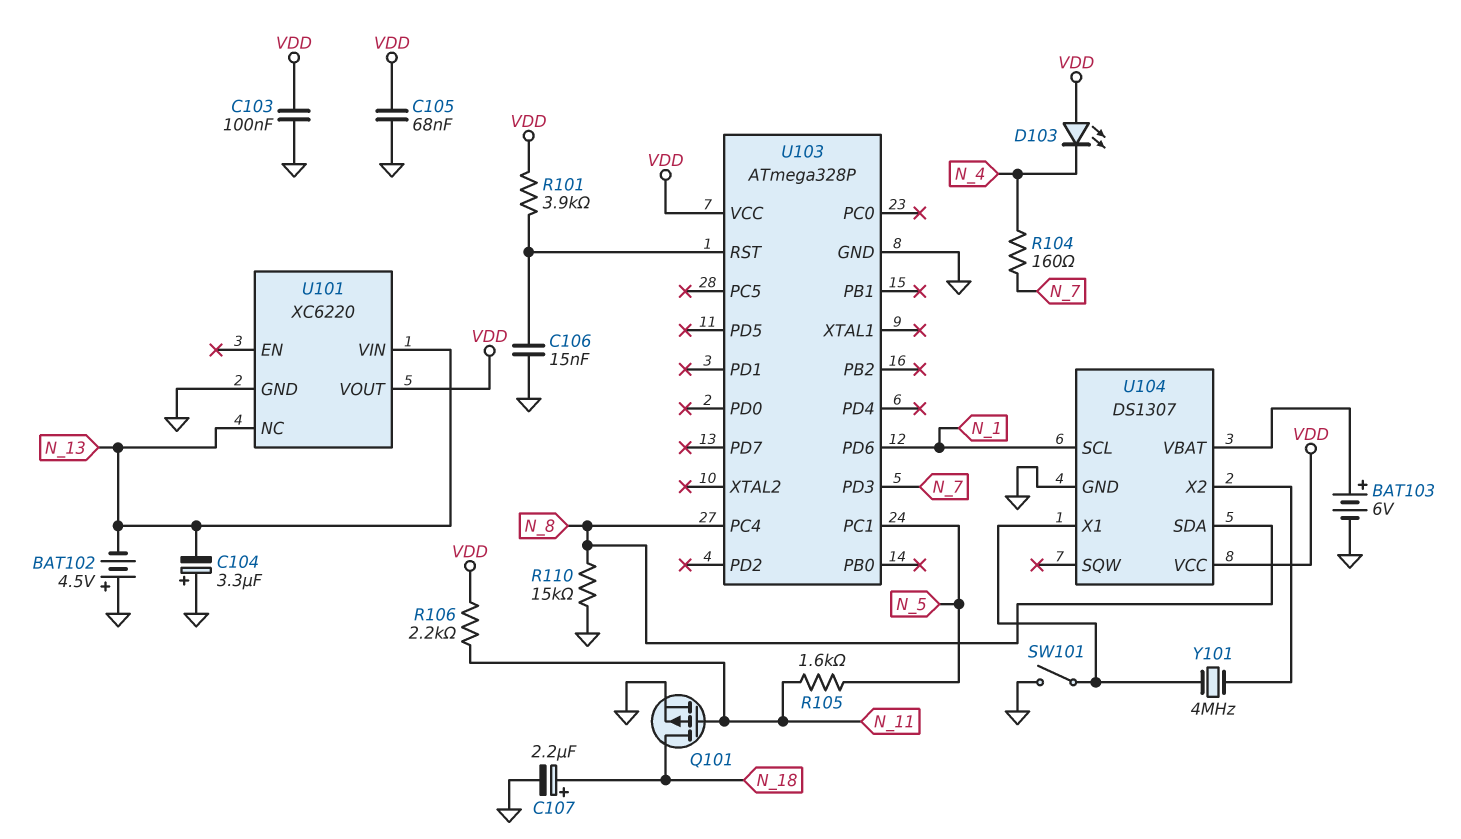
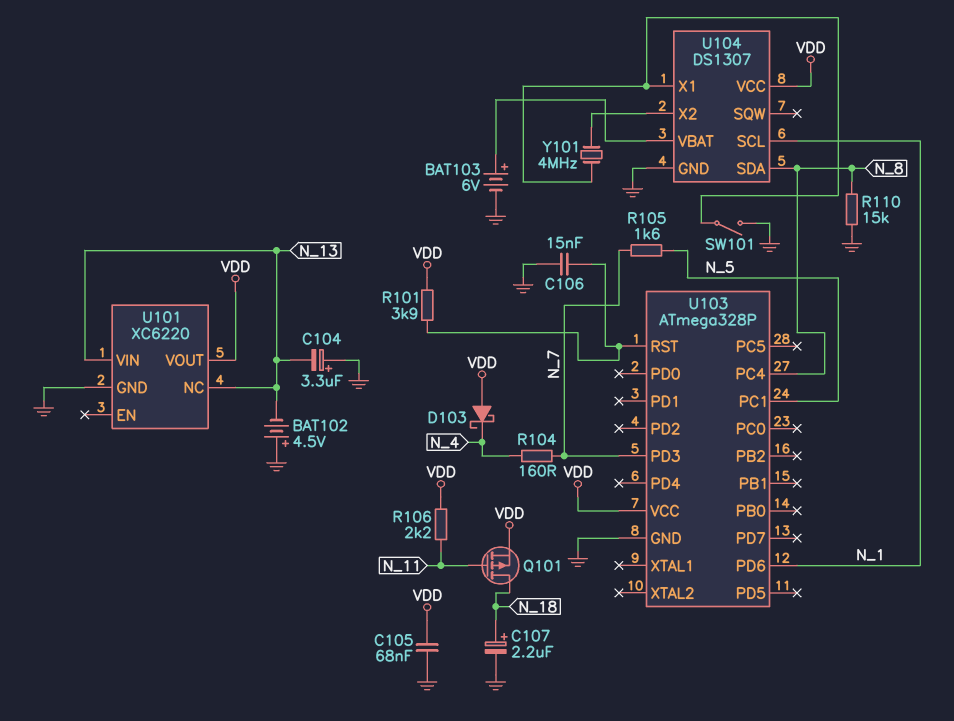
C103: 100nF (GND, VDD) -> none
D103: LED (A VDD, K N_4) -> schottky (A VDD, K N_4)
Q101: PMOS (G N_11, D N_18, S GND) -> PMOS (G N_11, D N_18, S VDD)
R105: 1.6k (N_5, N_11) -> 1.6k (N_5, N_7)

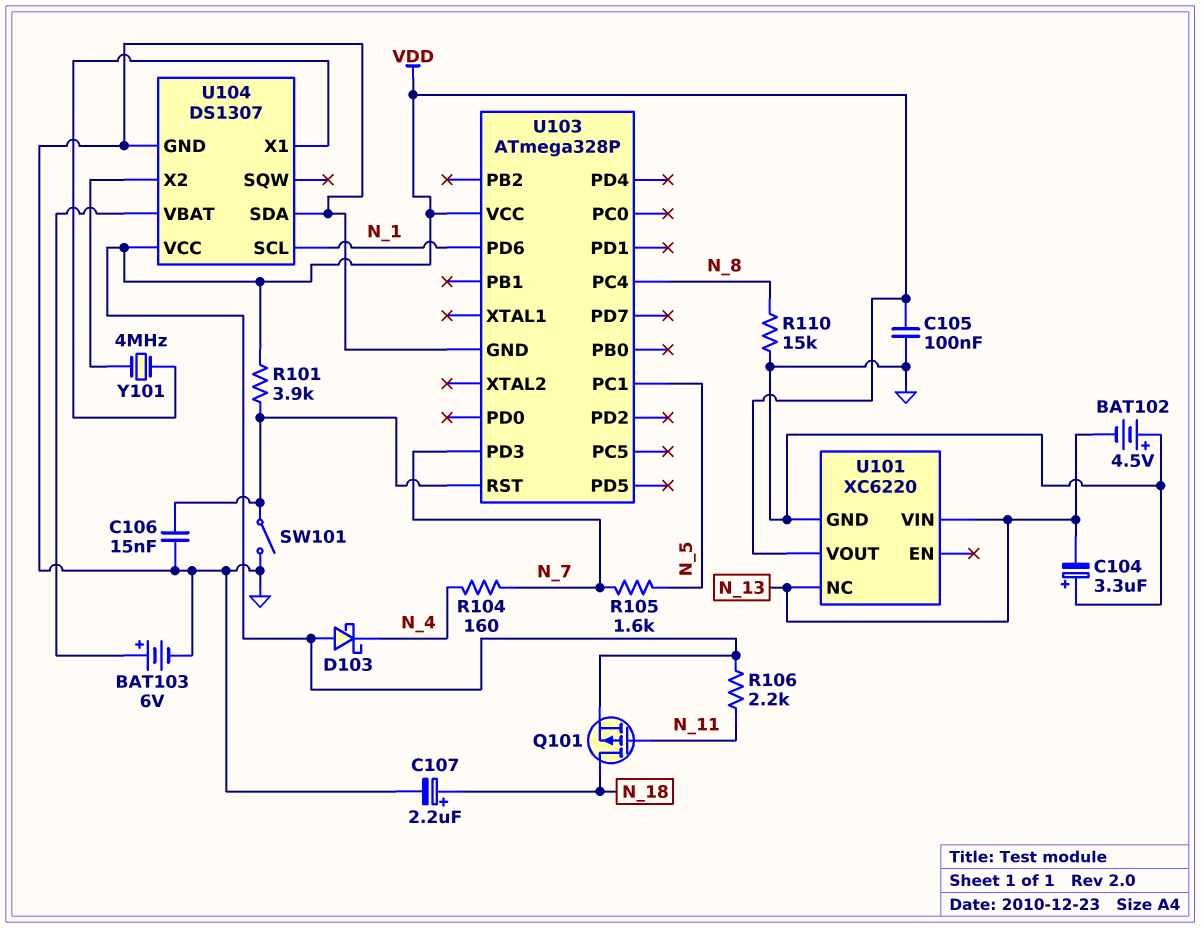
C105: 68nF (GND, VDD) -> 100nF (GND, VDD)
SW101: switch (GND, U104/X1) -> switch (GND, U103/RST)
U104 pin SDA: N_8 -> GND

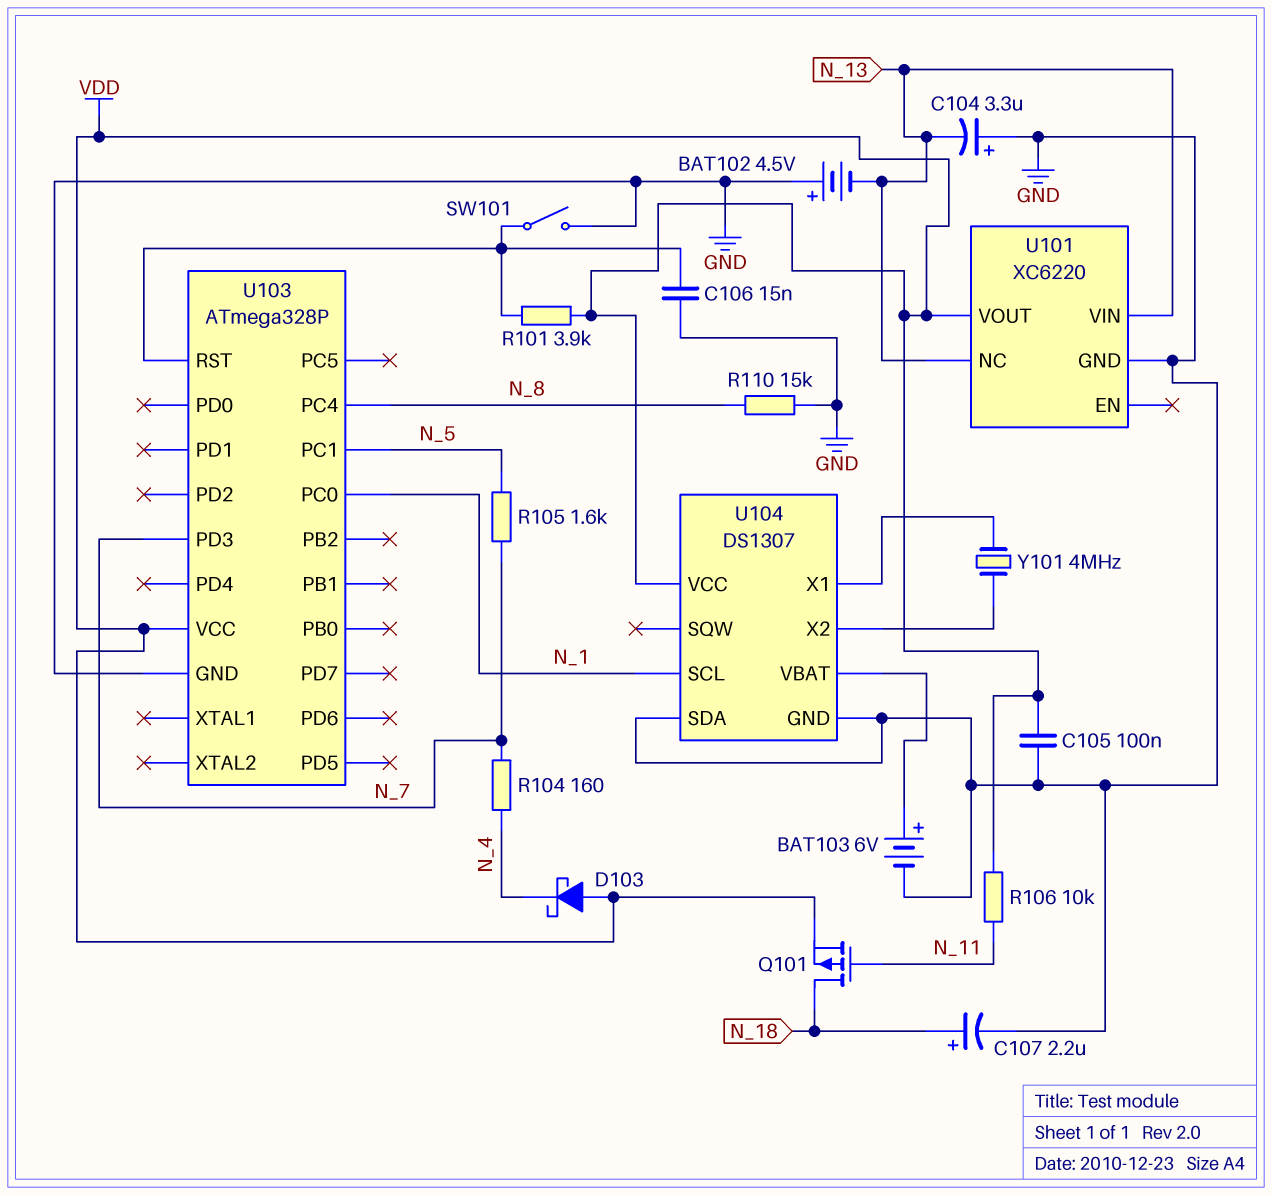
R106: 2.2k (N_11, VDD) -> 10k (N_11, VDD)
U103 pin PC0: none -> N_1
U103 pin PD6: N_1 -> none

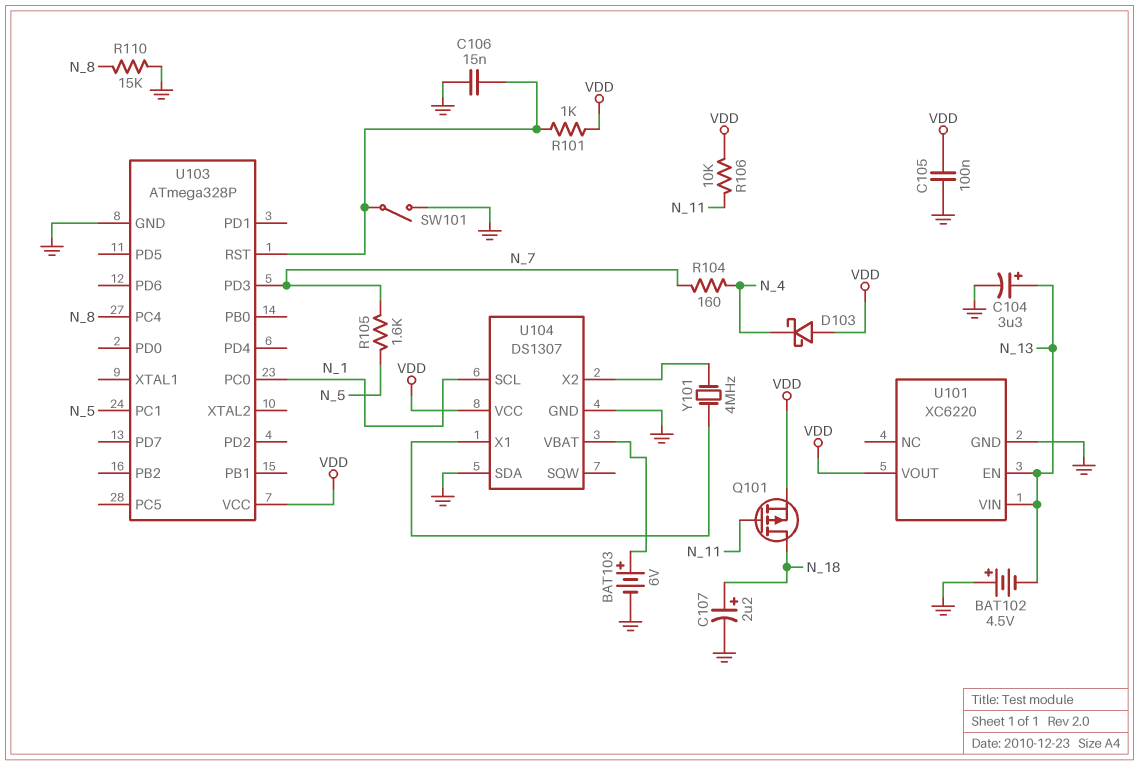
C104: 3.3uF (plus GND, minus N_13) -> 3.3uF (plus N_13, minus GND)
R101: 3.9k (U103/RST, VDD) -> 1k (U103/RST, VDD)
U101 pin EN: none -> N_13
U101 pin NC: N_13 -> none

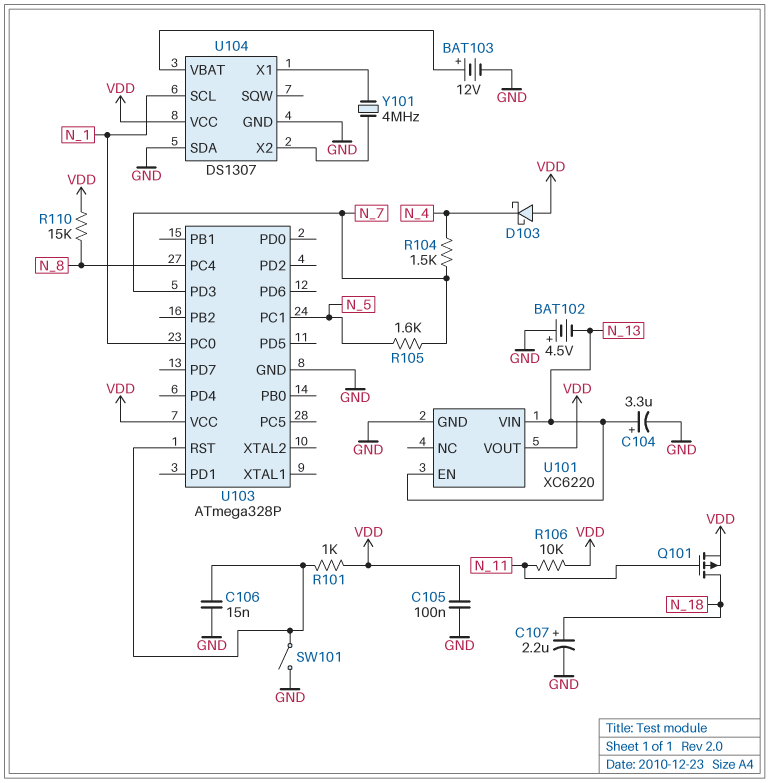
BAT103: 6V (plus U104/VBAT, minus GND) -> 12V (plus U104/VBAT, minus GND)
R104: 160 (N_4, N_7) -> 1.5k (N_4, N_7)
R110: 15k (GND, N_8) -> 15k (N_8, VDD)

